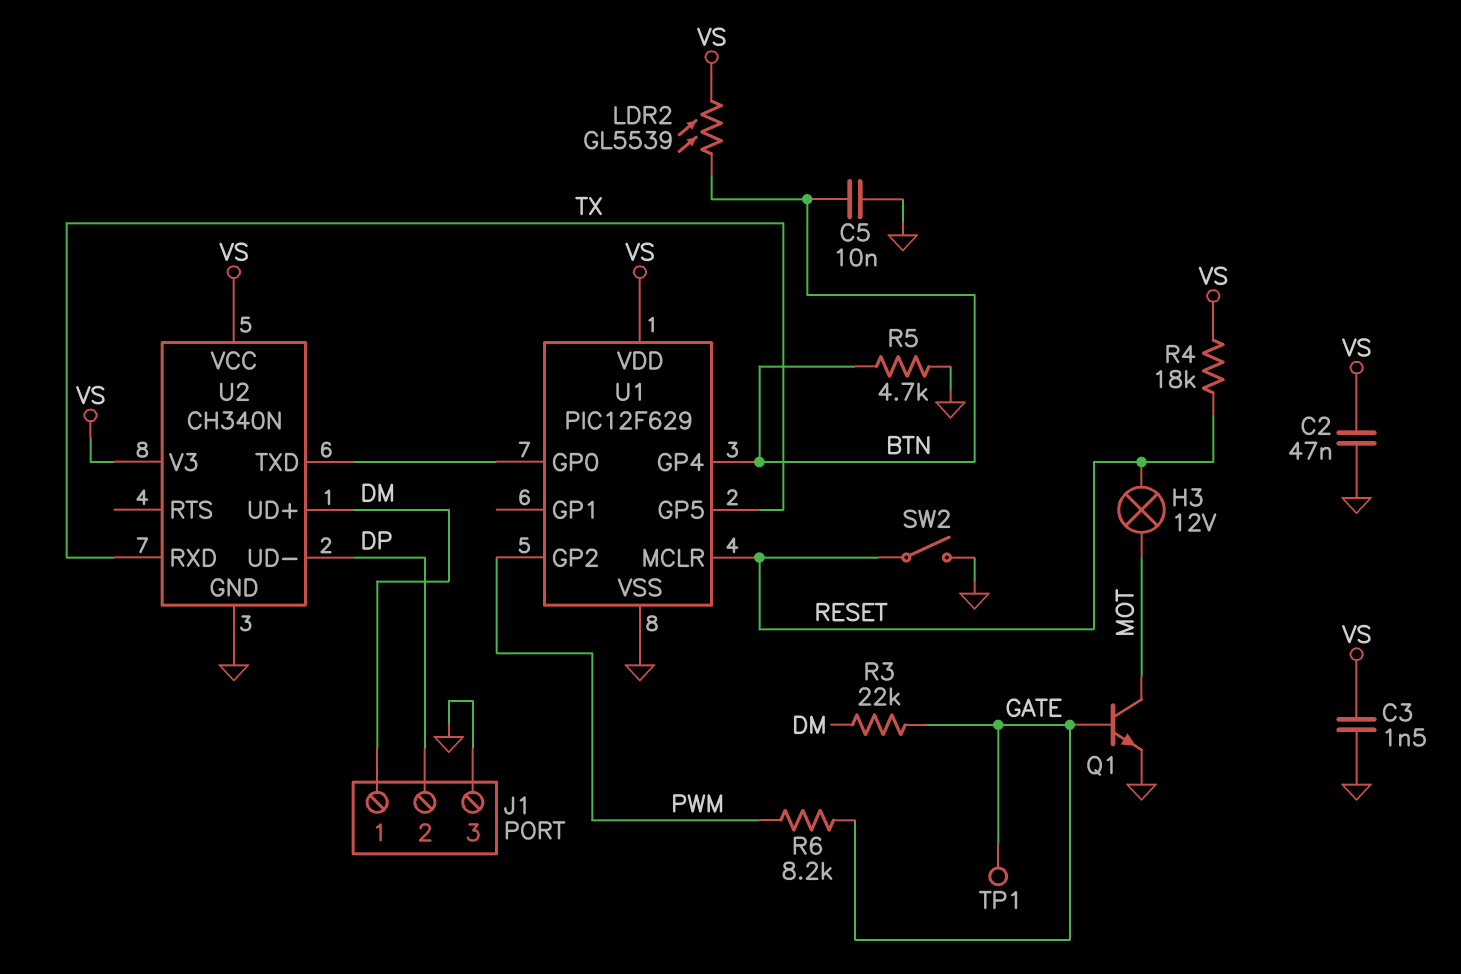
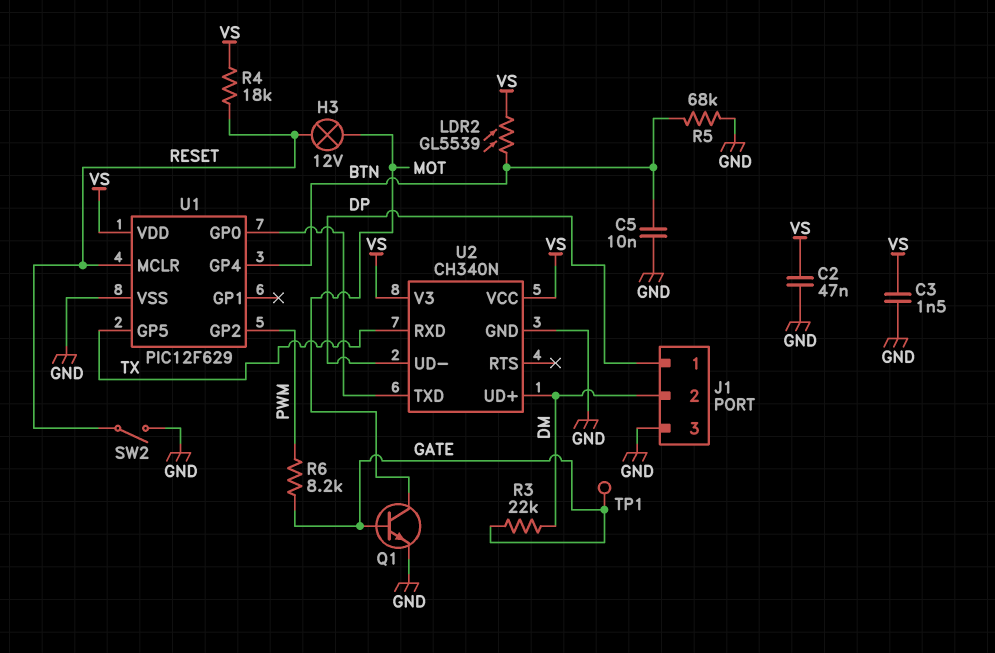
J1 pin 1: DM -> DP
J1 pin 2: DP -> DM
R5: 4.7k (BTN, GND) -> 68k (BTN, GND)

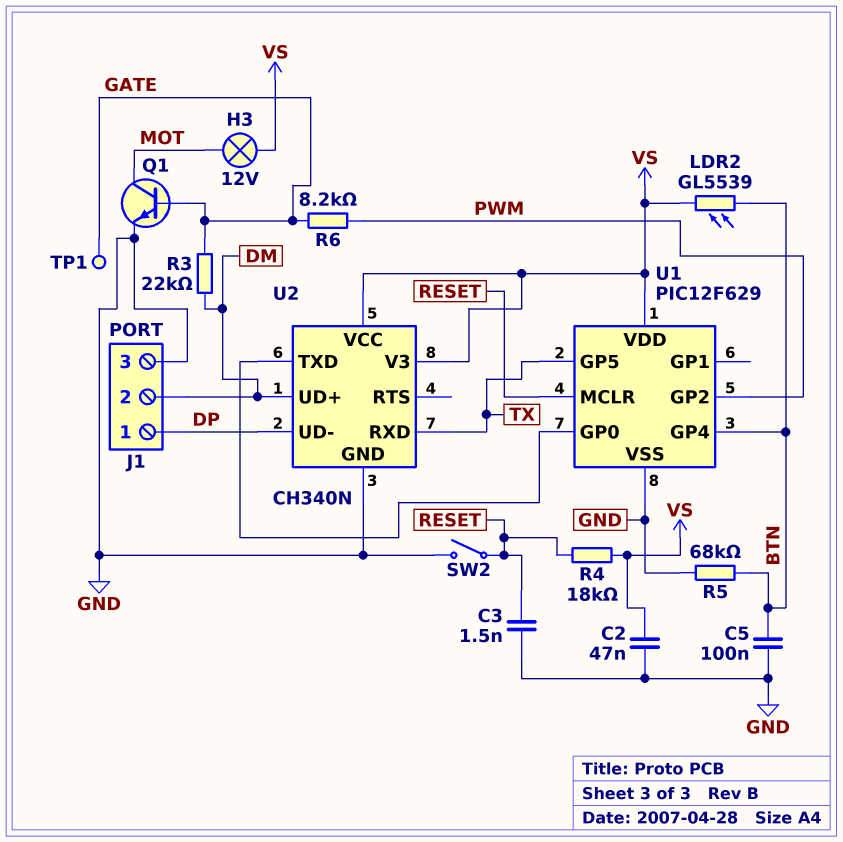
C3: 1.5nF (GND, VS) -> 1.5nF (GND, RESET)
C5: 10nF (BTN, GND) -> 100nF (BTN, GND)
H3: lamp 12V (MOT, RESET) -> lamp 12V (MOT, VS)

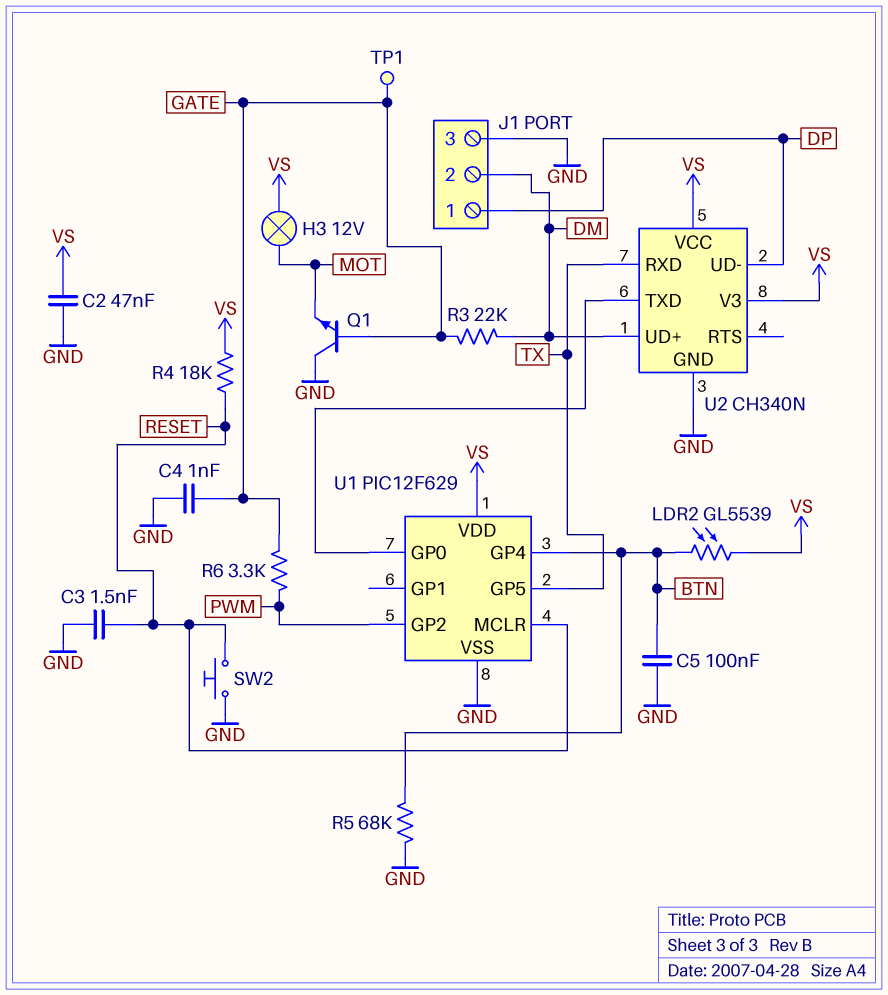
C4: none -> 1nF (GATE, GND)
Q1: NPN (B GATE, C MOT, E GND) -> NPN (B GATE, C GND, E MOT)
R6: 8.2k (GATE, PWM) -> 3.3k (GATE, PWM)
SW2: switch (GND, RESET) -> button (GND, RESET)

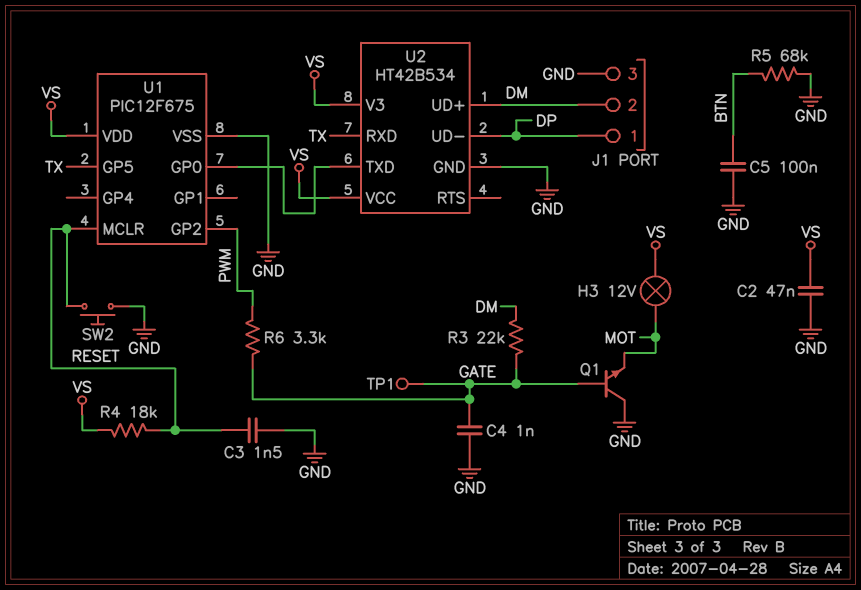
LDR2: GL5539 (BTN, VS) -> none
U1: PIC12F629 -> PIC12F675
U1 pin GP4: BTN -> none
U2: CH340N -> HT42B534

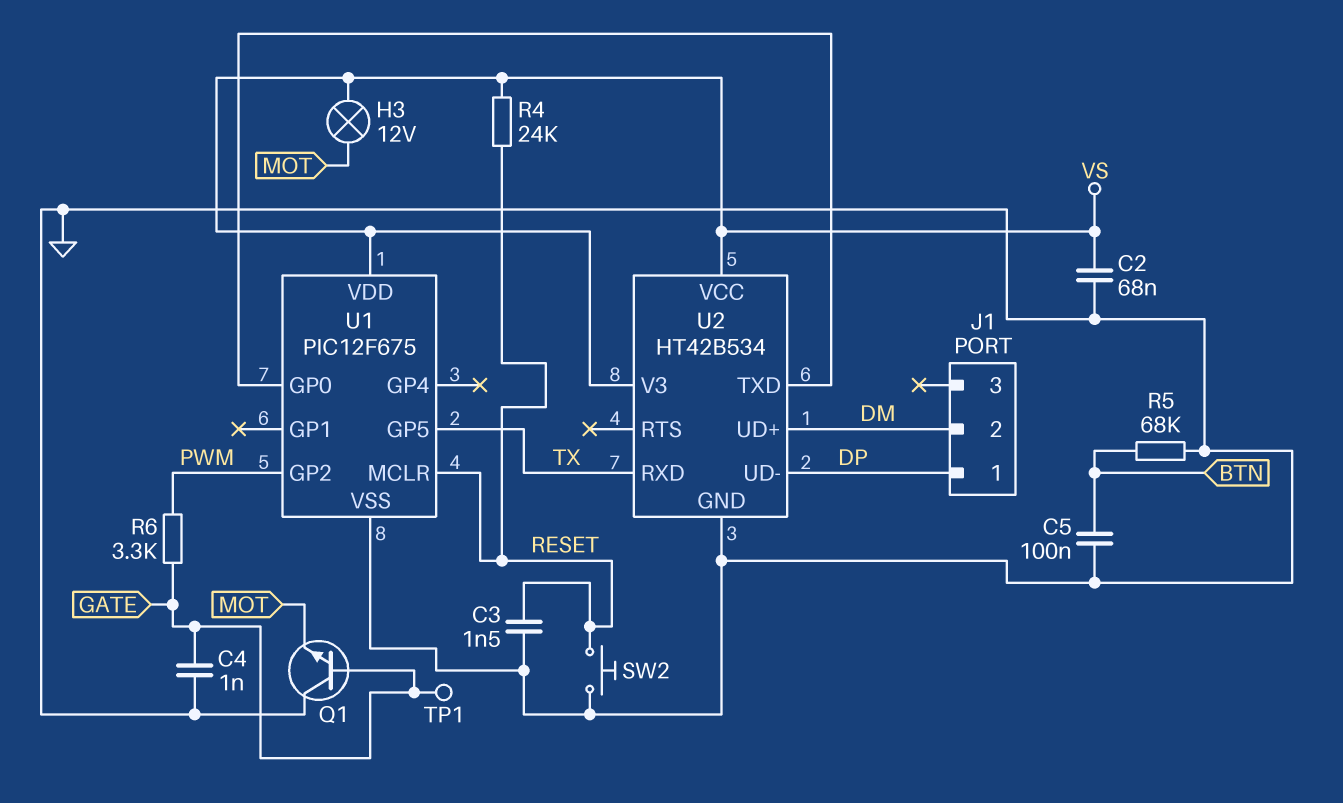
C2: 47nF (GND, VS) -> 68nF (GND, VS)
J1 pin 3: GND -> none
R3: 22k (DM, GATE) -> none
R4: 18k (RESET, VS) -> 24k (RESET, VS)

